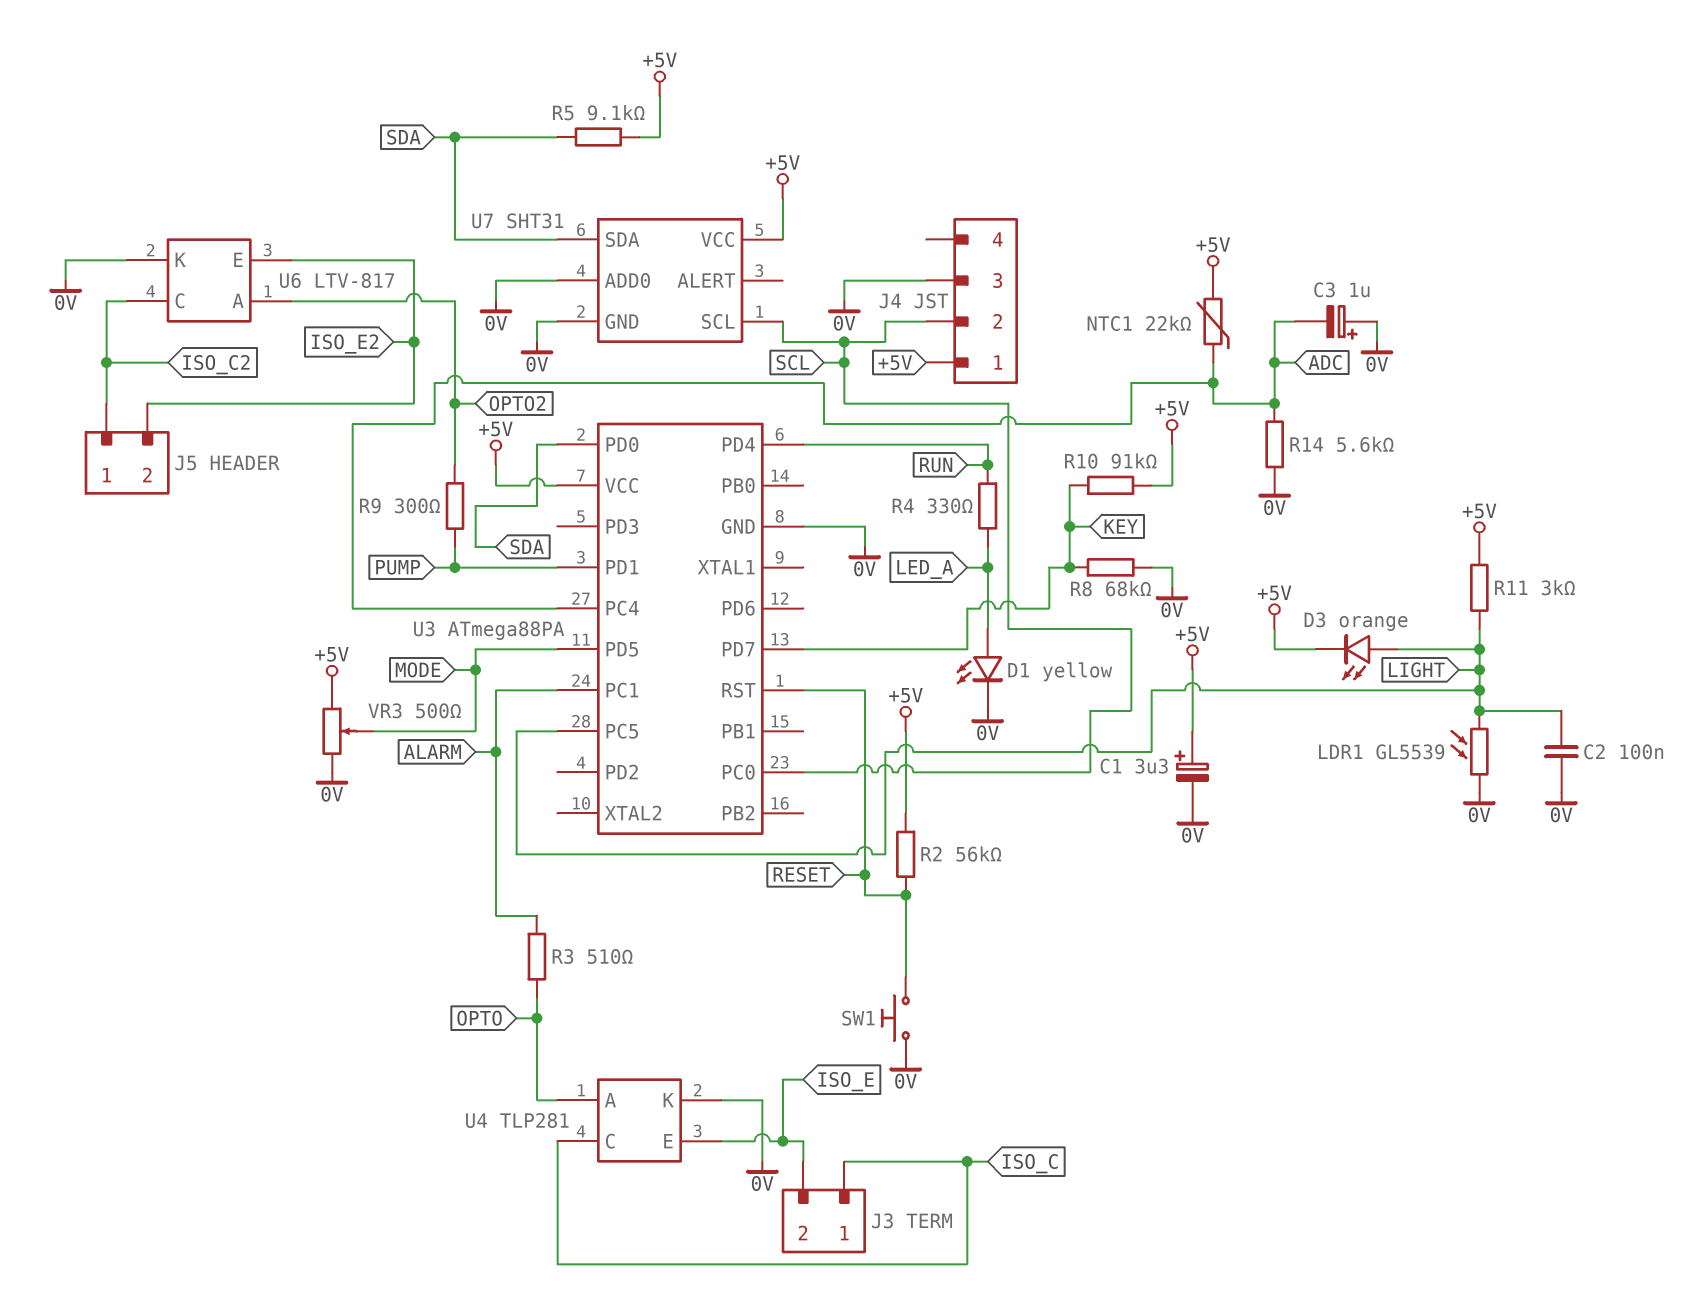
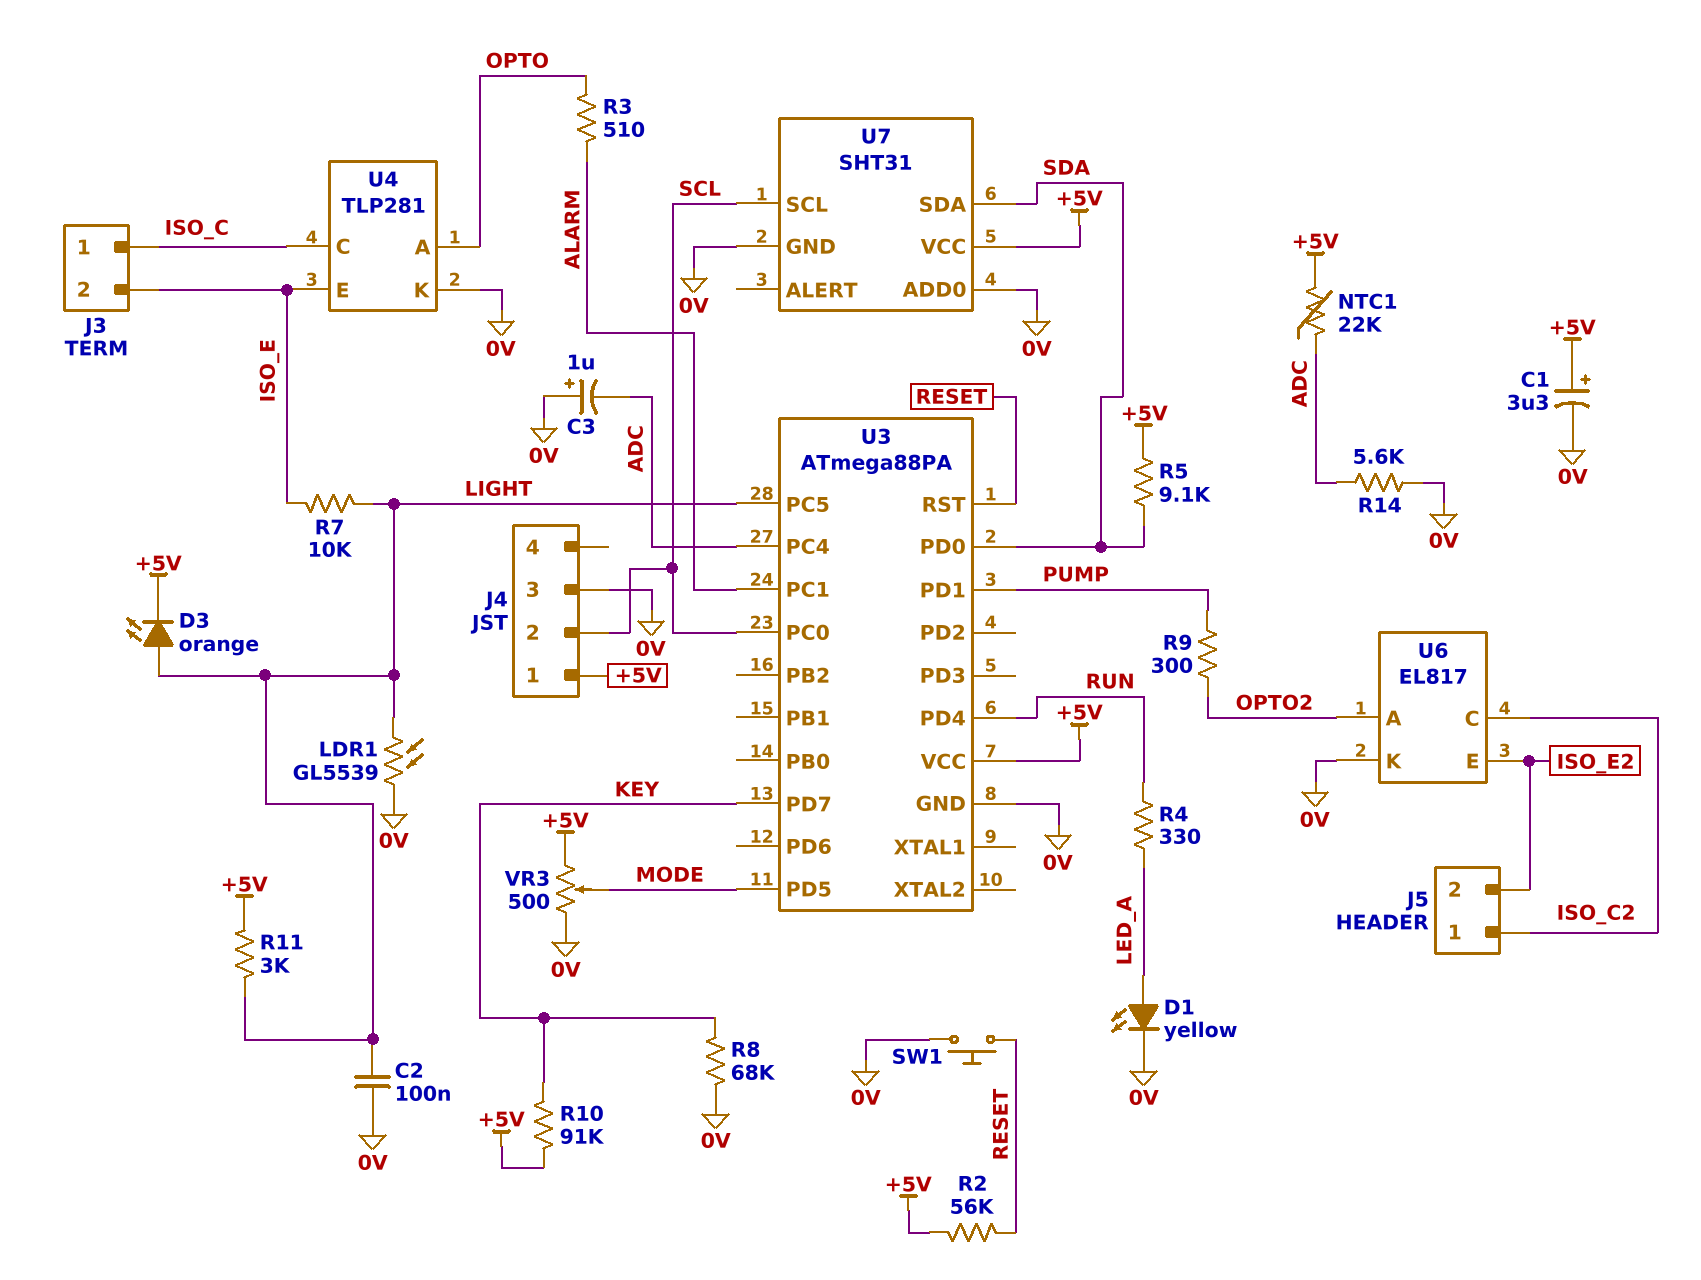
R7: none -> 10k (ISO_E, LIGHT)
U6: LTV-817 -> EL817

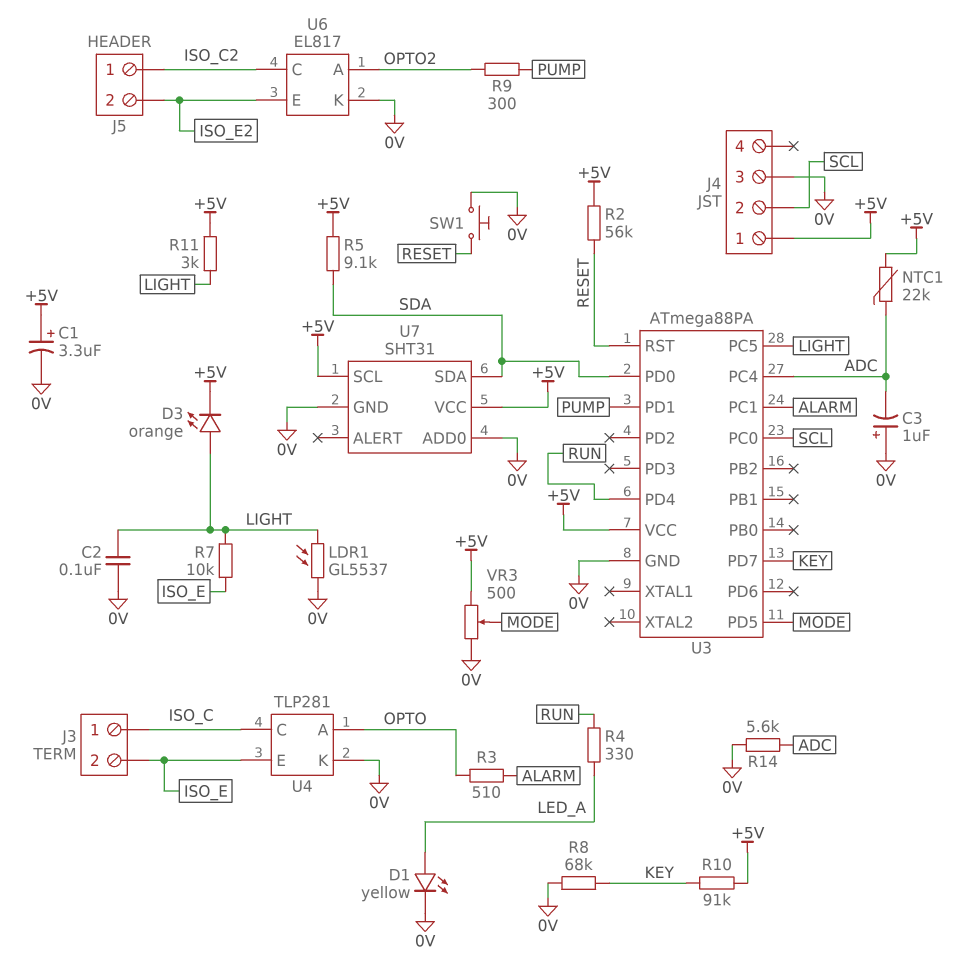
LDR1: GL5539 (0V, LIGHT) -> GL5537 (0V, LIGHT)
U7 pin SCL: SCL -> +5V

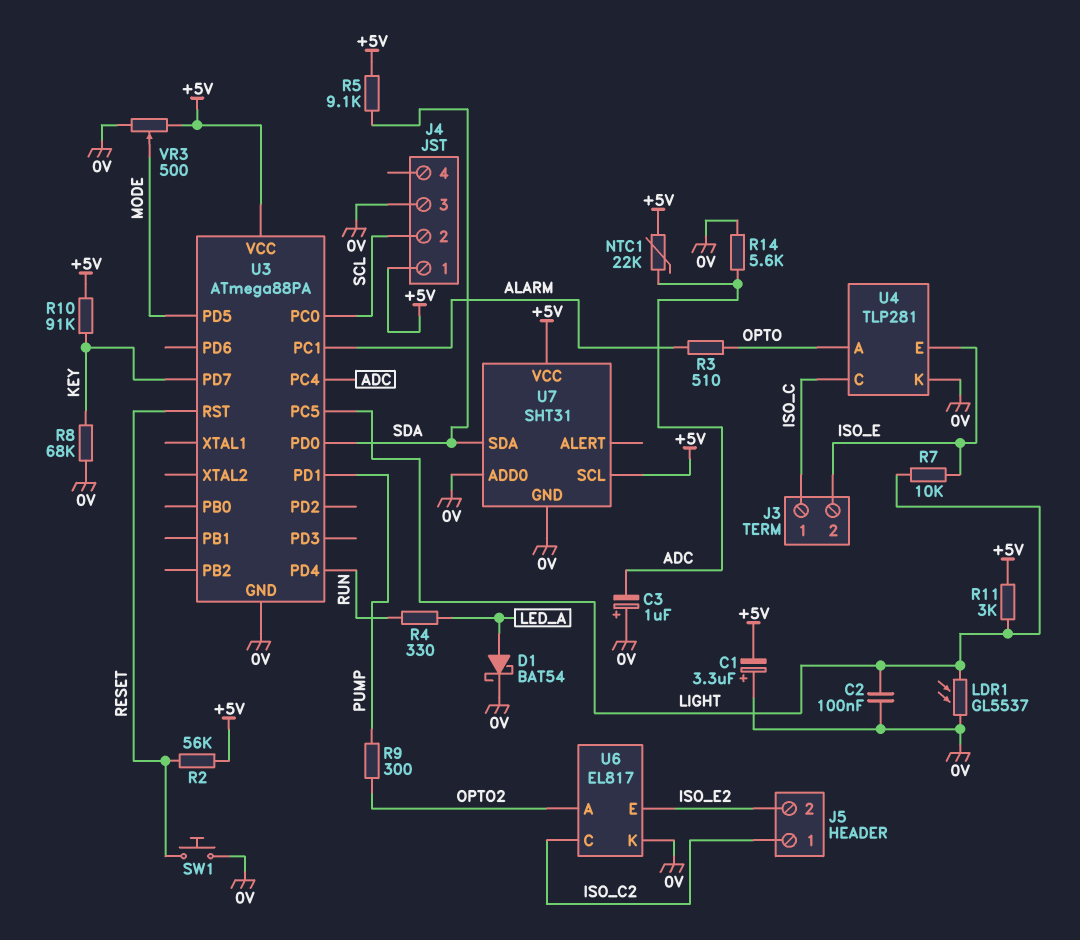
C1: 3.3uF (plus +5V, minus 0V) -> 3.3uF (plus 0V, minus +5V)
D1: LED yellow (A LED_A, K 0V) -> schottky BAT54 (A LED_A, K 0V)
D3: LED orange (A LIGHT, K +5V) -> none

